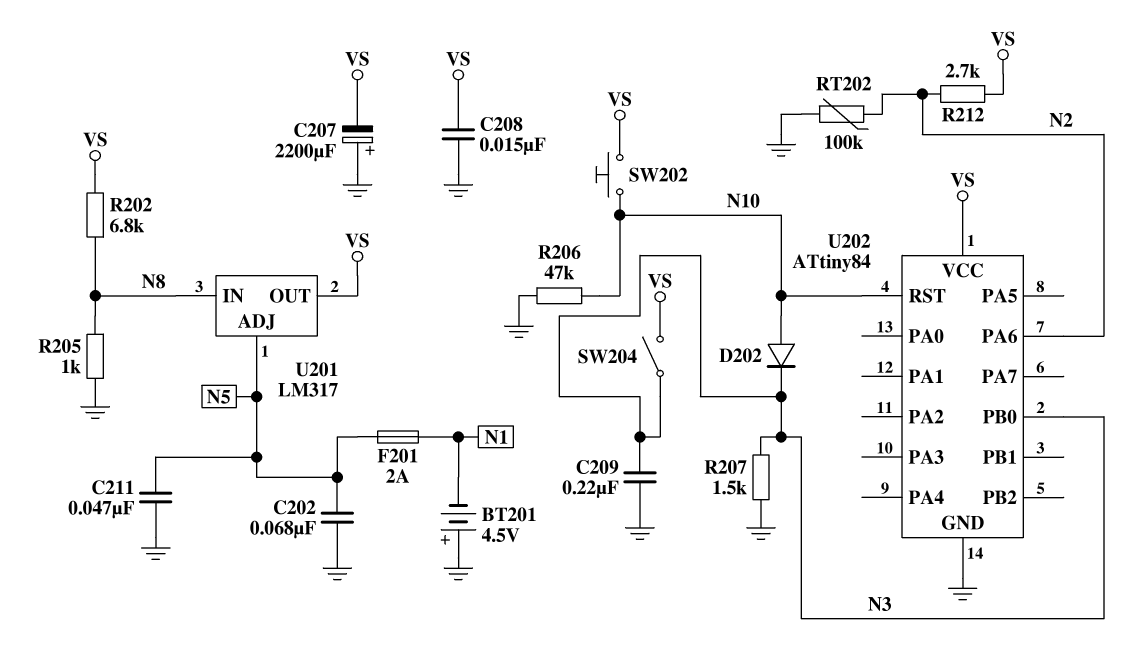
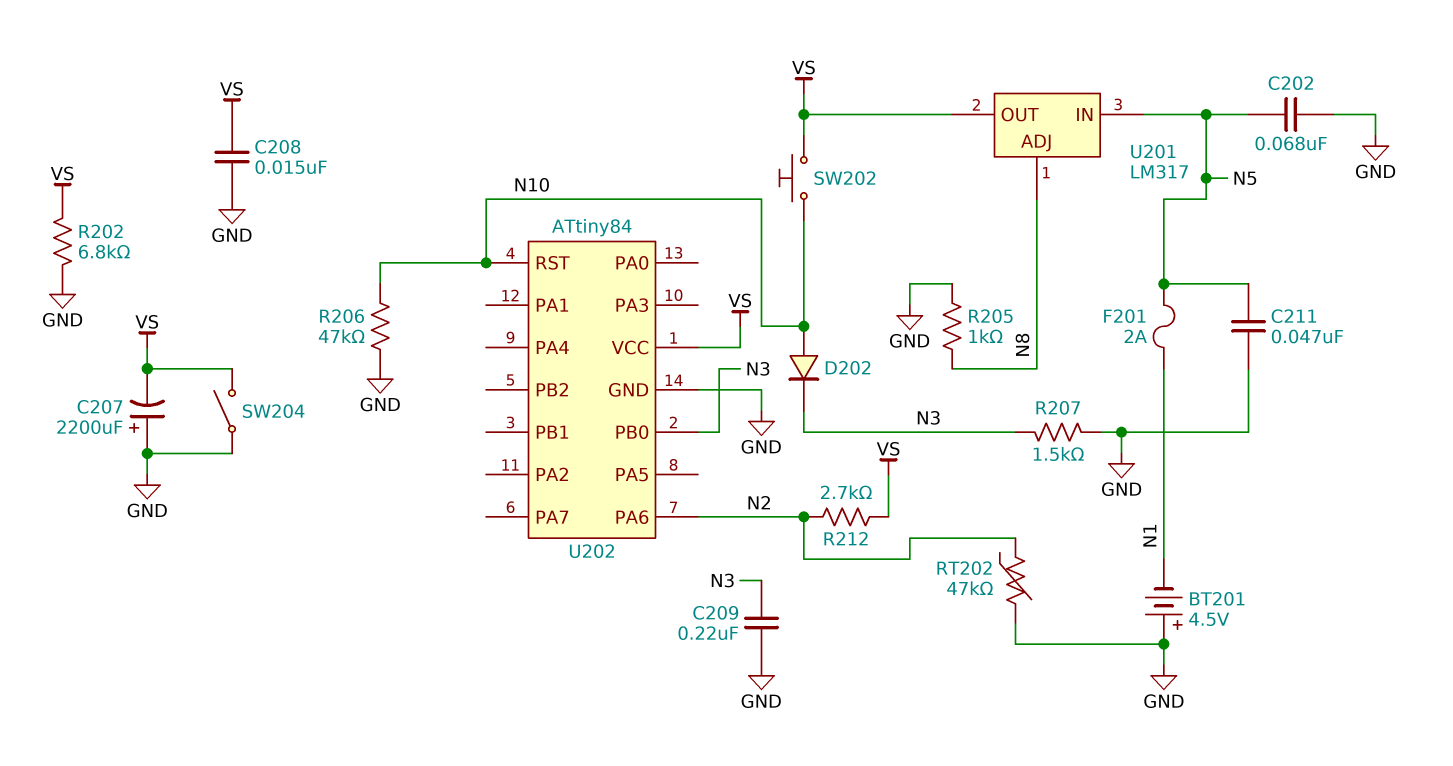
R202: 6.8k (N8, VS) -> 6.8k (GND, VS)
RT202: 100k (GND, N2) -> 47k (GND, N2)
SW204: switch (N3, VS) -> switch (GND, VS)
U201 pin ADJ: N5 -> N8
U201 pin IN: N8 -> N5

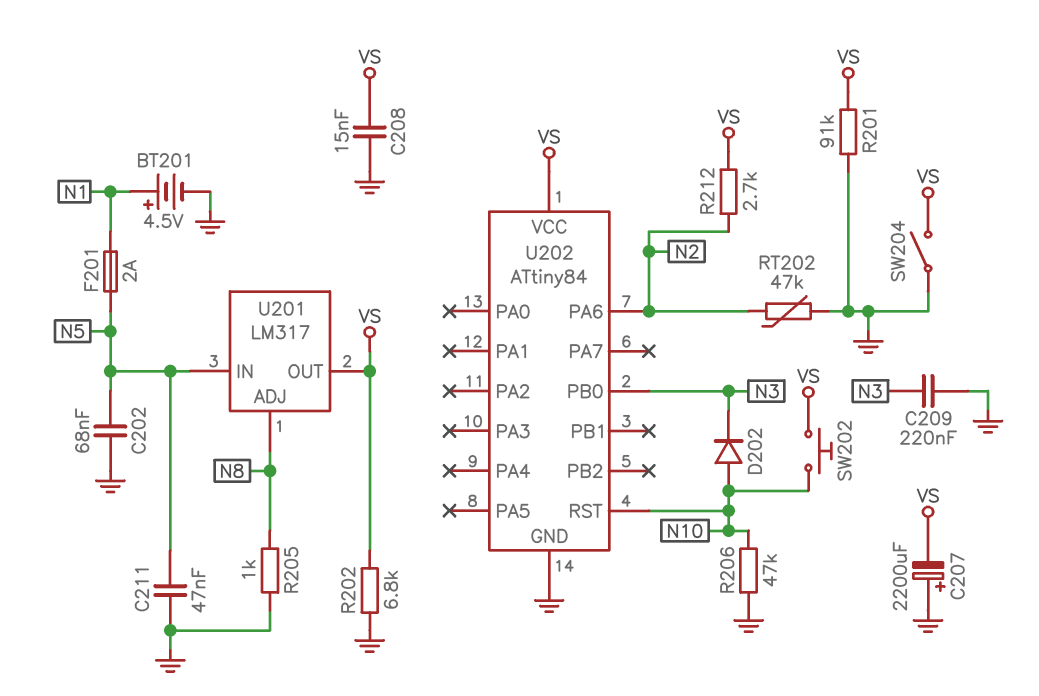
BT201: 4.5V (plus GND, minus N1) -> 4.5V (plus N1, minus GND)
R201: none -> 91k (GND, VS)
R207: 1.5k (GND, N3) -> none

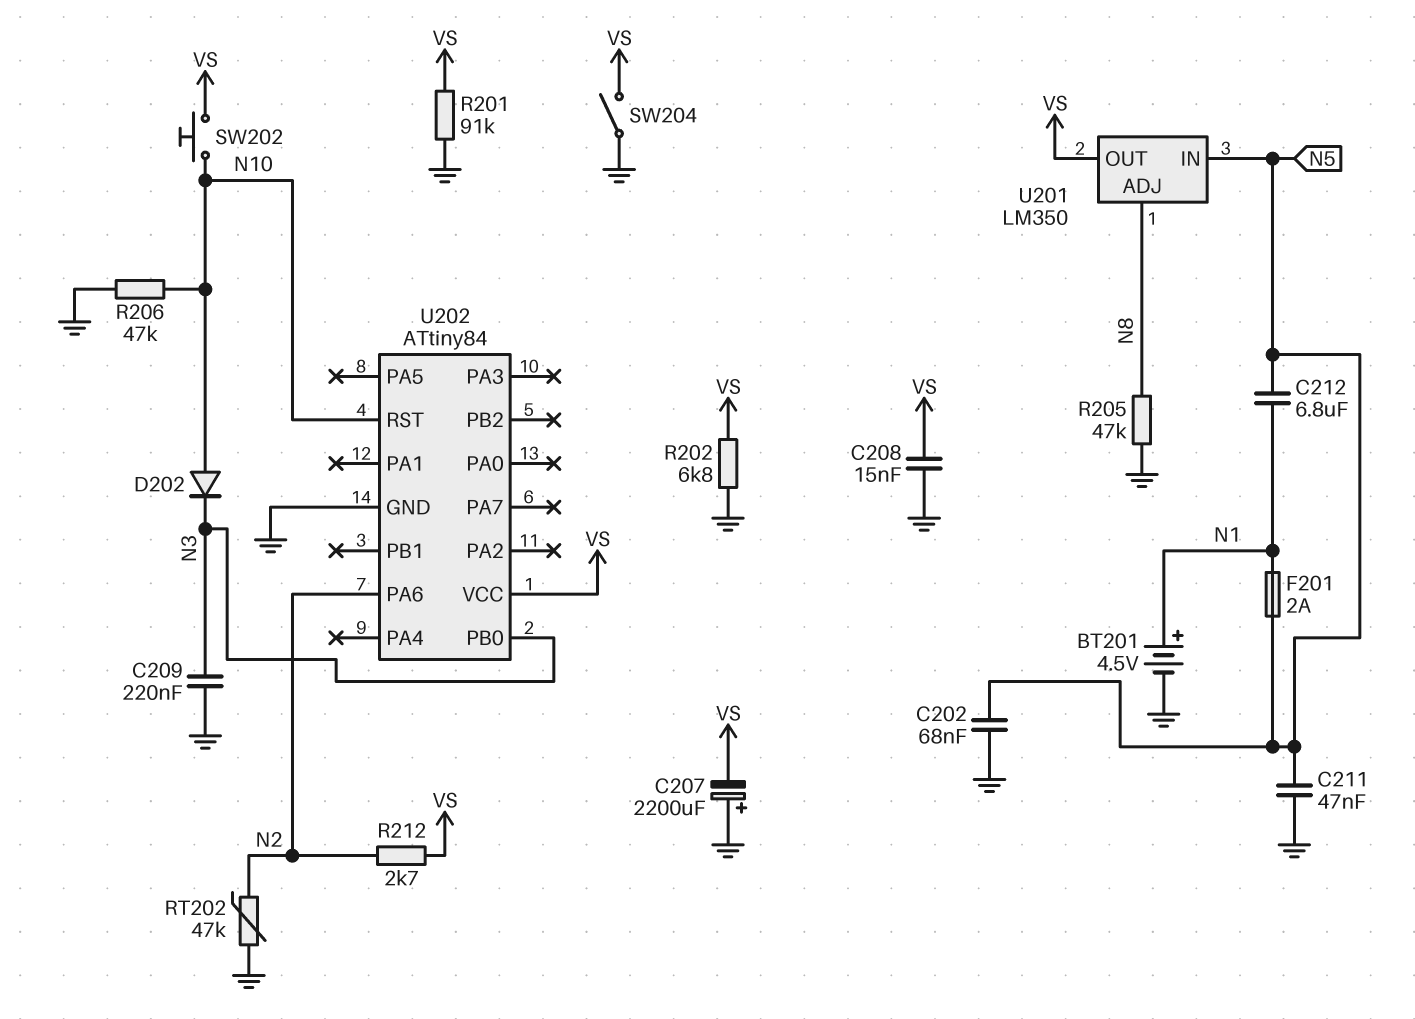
C212: none -> 6.8uF (N1, N5)
R205: 1k (GND, N8) -> 47k (GND, N8)
U201: LM317 -> LM350

